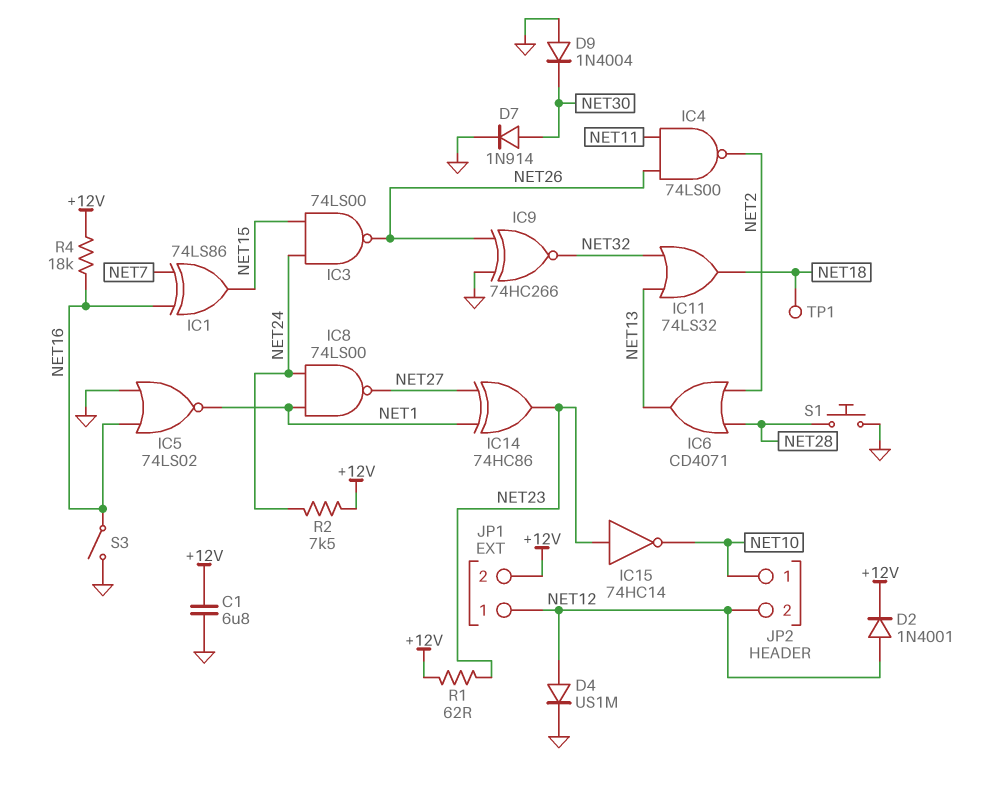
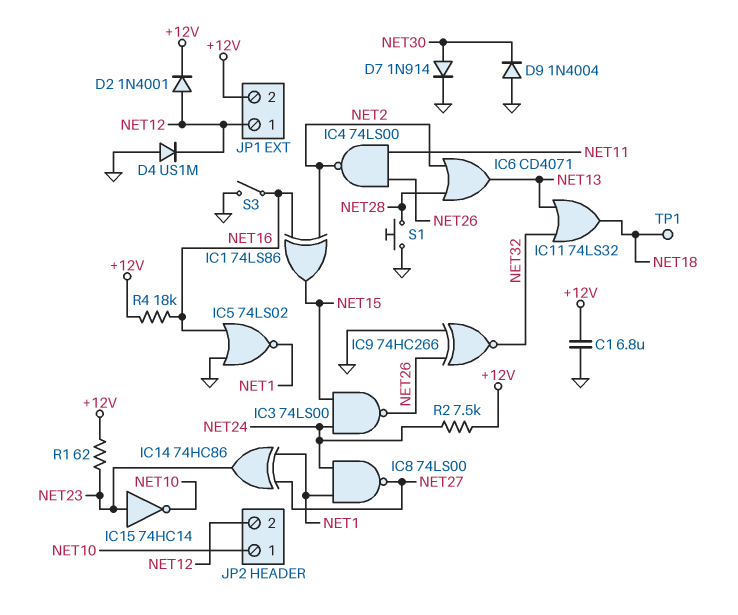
D4: diode US1M (A NET12, K GND) -> diode US1M (A GND, K NET12)
IC1: XOR 74LS86 (in NET7, in NET16, out NET15) -> XOR 74LS86 (in NET2, in NET16, out NET15)

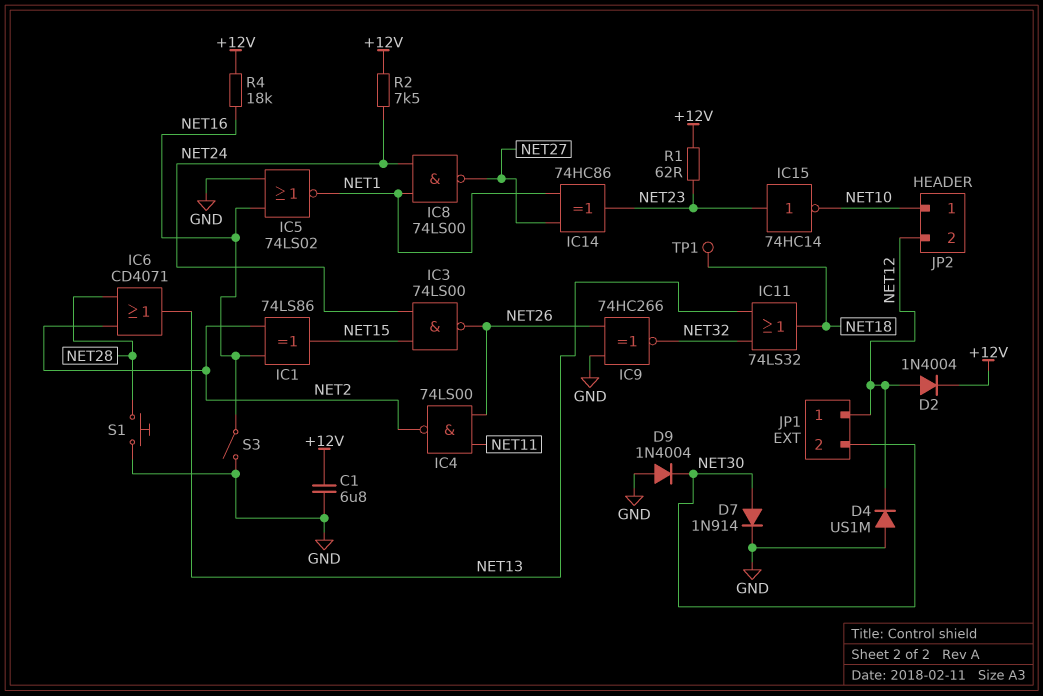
D2: diode 1N4001 (A NET12, K +12V) -> diode 1N4004 (A NET12, K +12V)
JP1 pin 2: +12V -> NET30

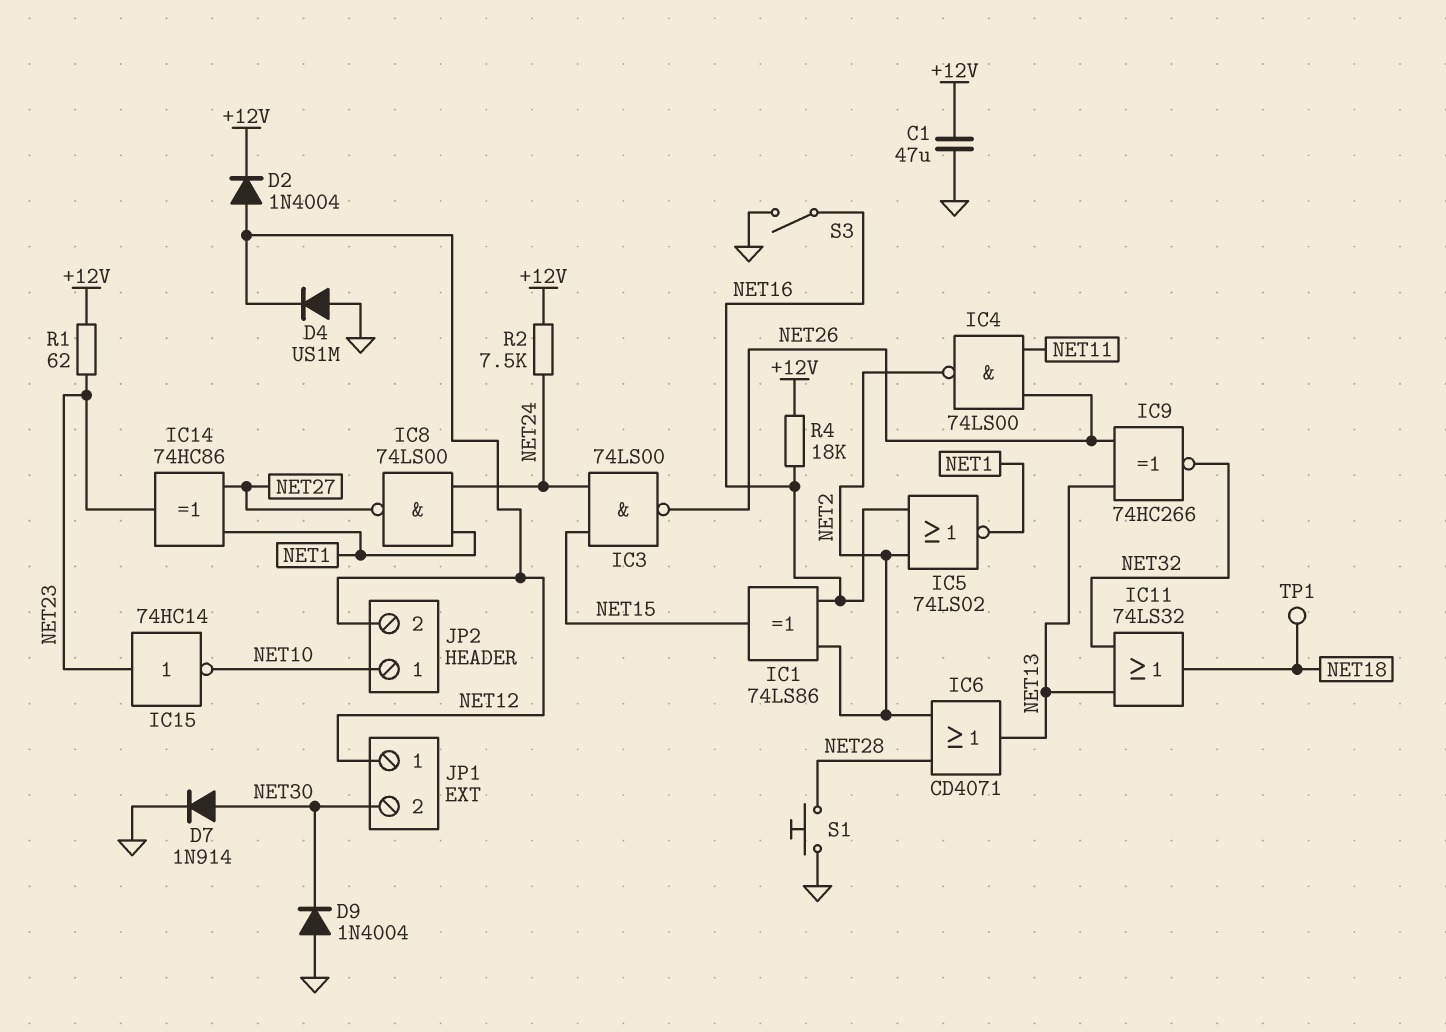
C1: 6.8uF (+12V, GND) -> 47uF (+12V, GND)
IC5: NOR 74LS02 (in GND, in NET16, out NET1) -> NOR 74LS02 (in NET2, in NET16, out NET1)
IC9: XNOR 74HC266 (in GND, in NET26, out NET32) -> XNOR 74HC266 (in NET13, in NET26, out NET32)

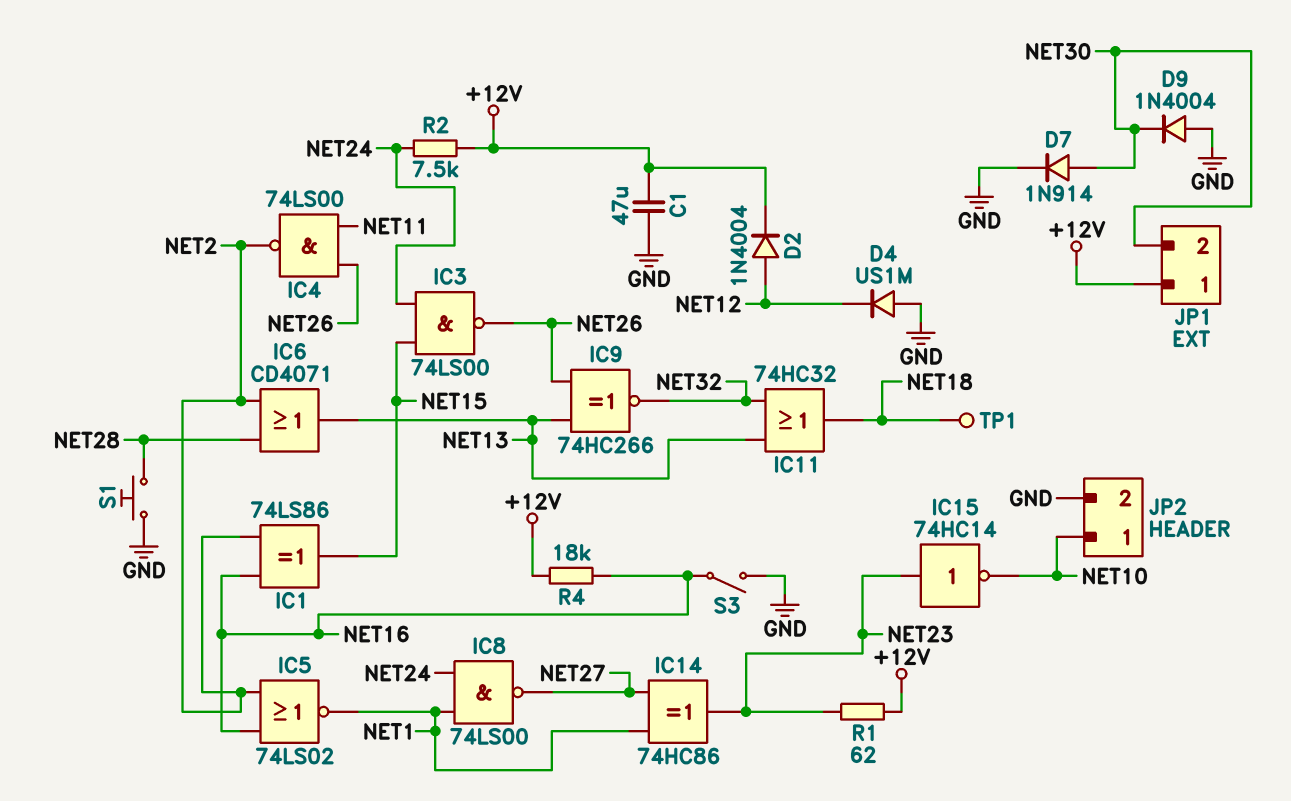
IC11: OR 74LS32 (in NET13, in NET32, out NET18) -> OR 74HC32 (in NET13, in NET32, out NET18)
JP1 pin 1: NET12 -> +12V
JP2 pin 2: NET12 -> GND

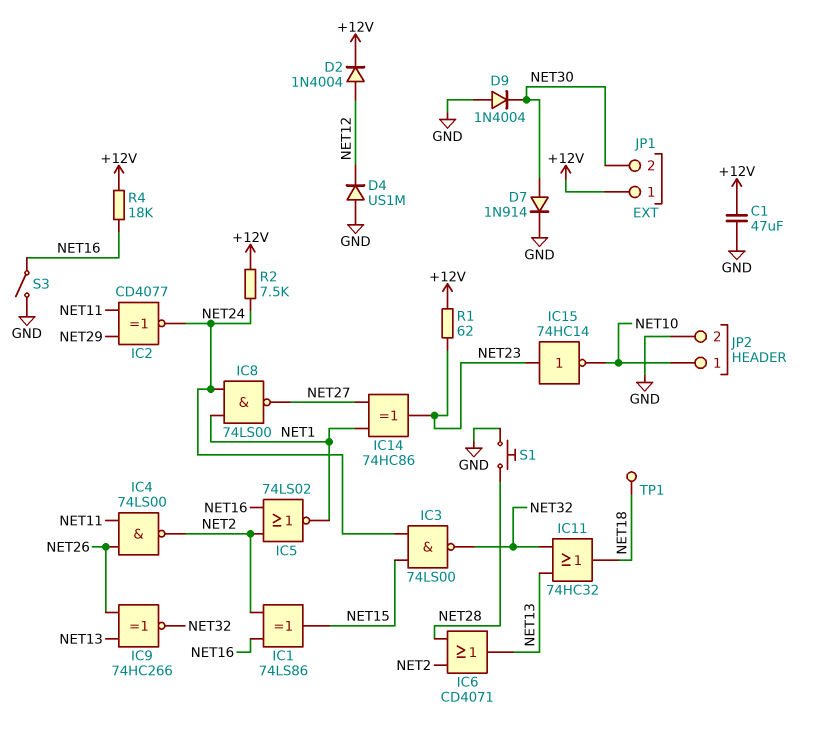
IC2: none -> XNOR CD4077 (in NET11, in NET29, out NET24)
IC3: NAND 74LS00 (in NET15, in NET24, out NET26) -> NAND 74LS00 (in NET15, in NET24, out NET32)

